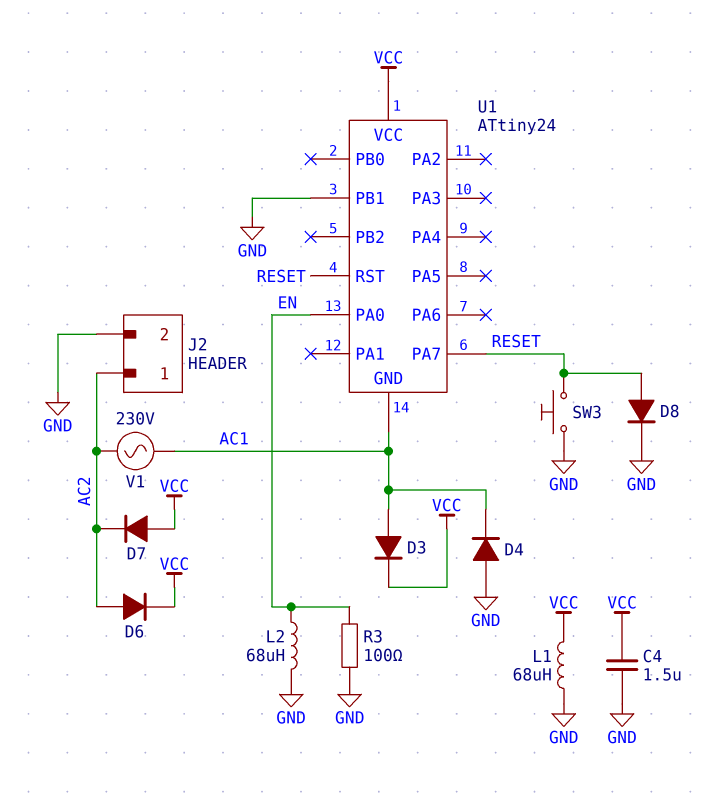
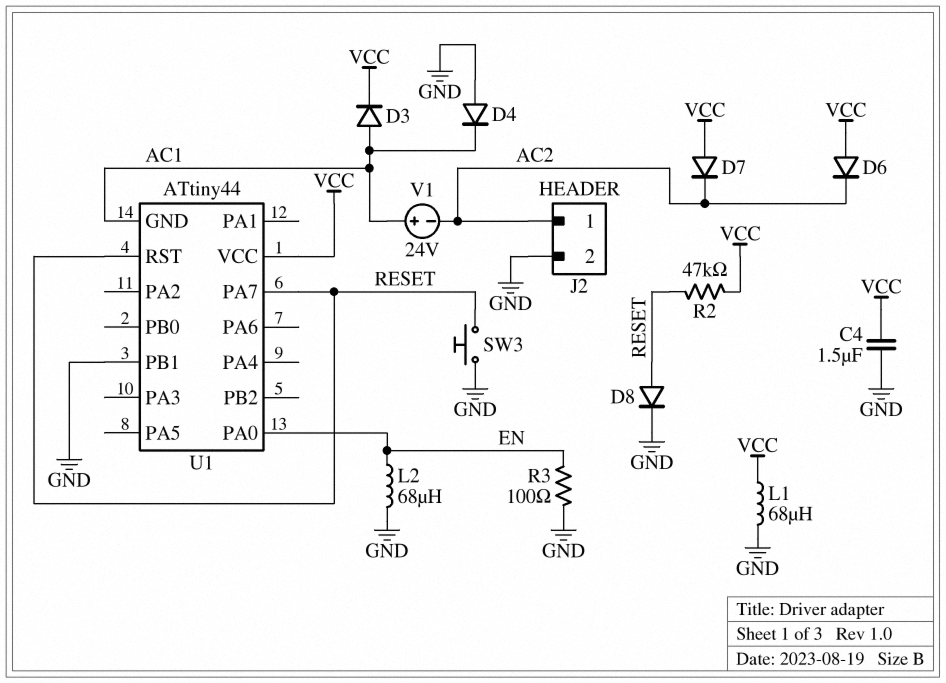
D6: diode (A AC2, K VCC) -> diode (A VCC, K AC2)
R2: none -> 47k (RESET, VCC)
U1: ATtiny24 -> ATtiny44
V1: AC 230V (AC1, AC2) -> 24V (plus AC1, minus AC2)

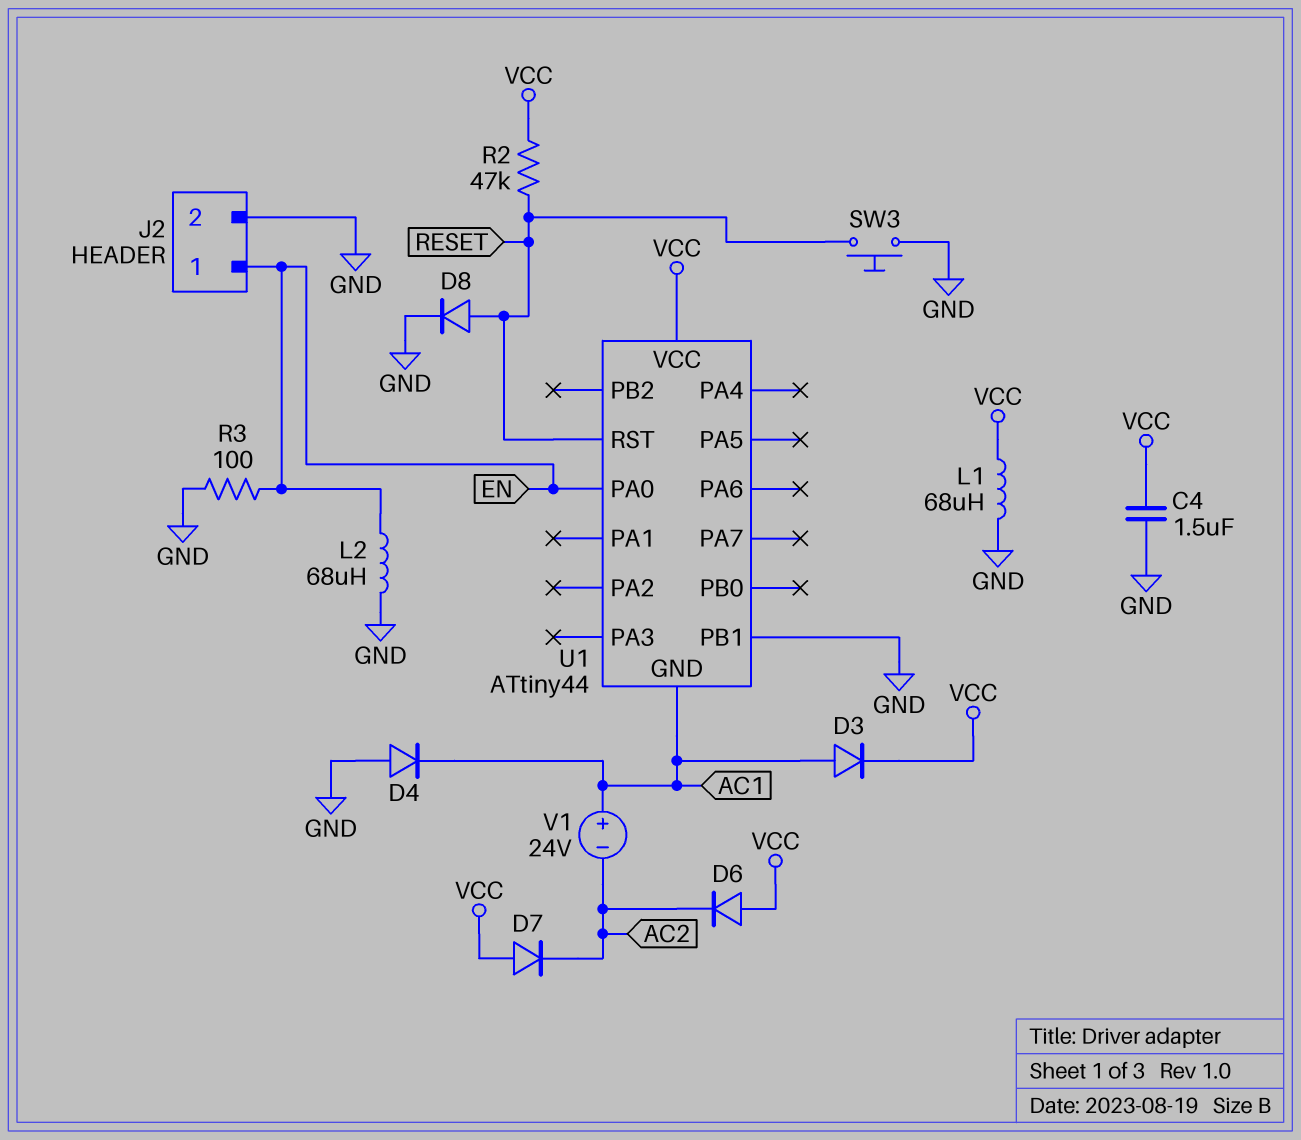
J2 pin 1: AC2 -> EN
U1 pin PA7: RESET -> none

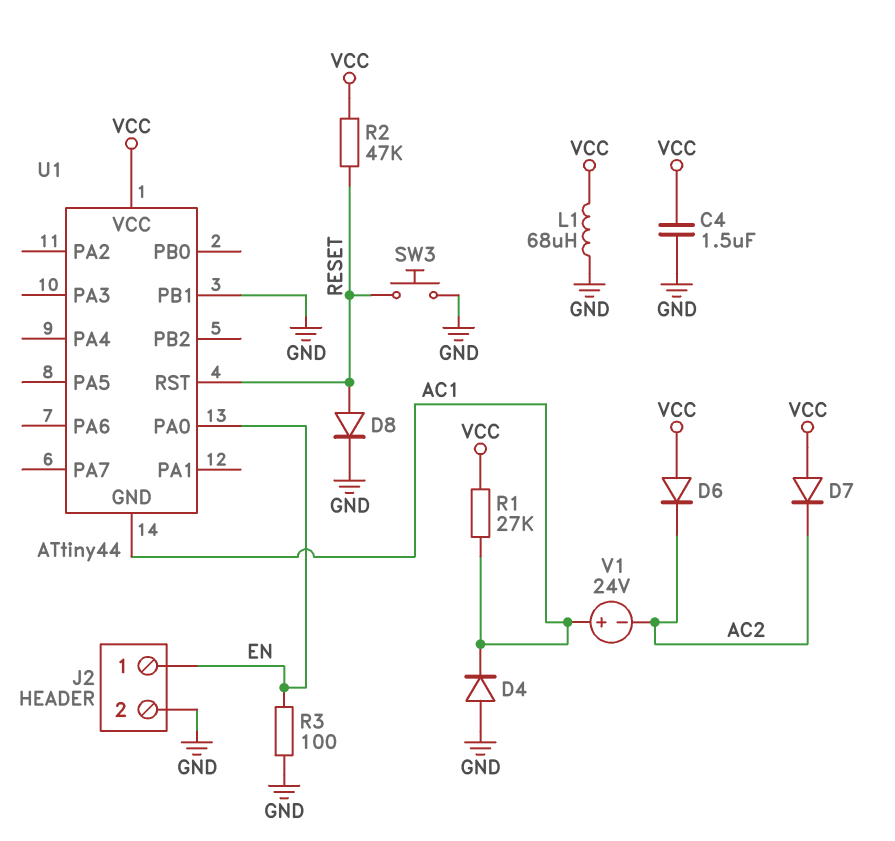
D3: diode (A AC1, K VCC) -> none
L2: 68uH (EN, GND) -> none
R1: none -> 27k (AC1, VCC)

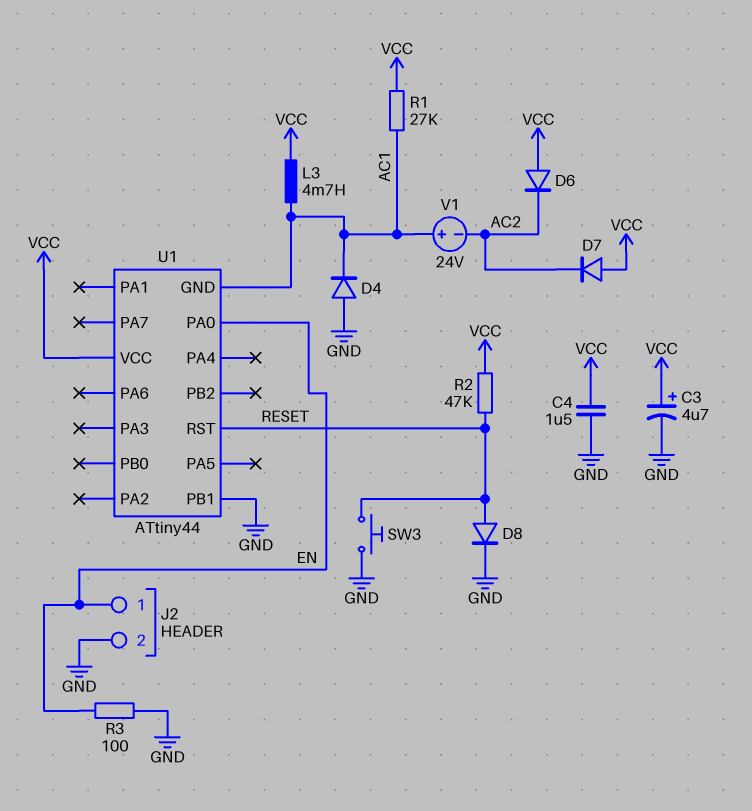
C3: none -> 4.7uF (plus VCC, minus GND)
L1: 68uH (GND, VCC) -> none
L3: none -> 4.7mH (AC1, VCC)

